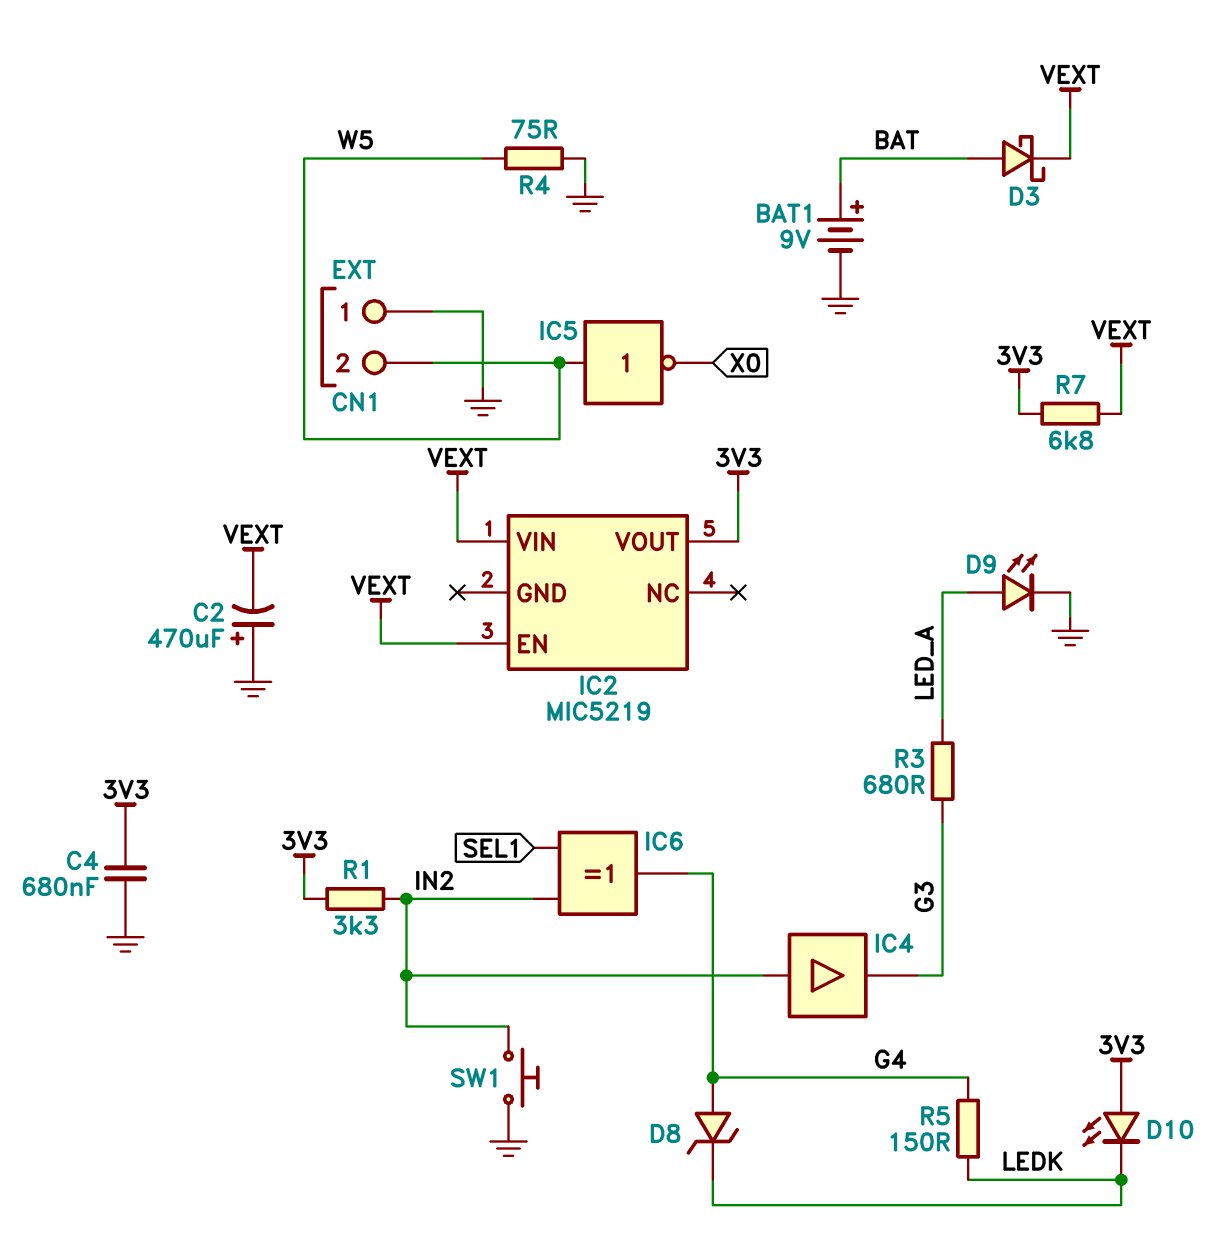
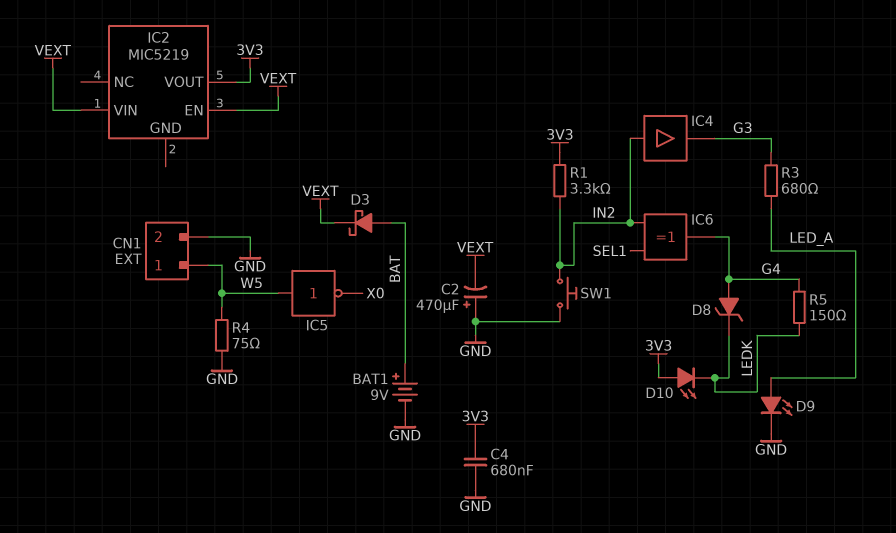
CN1 pin 1: GND -> W5
CN1 pin 2: W5 -> GND
R7: 6.8k (3V3, VEXT) -> none

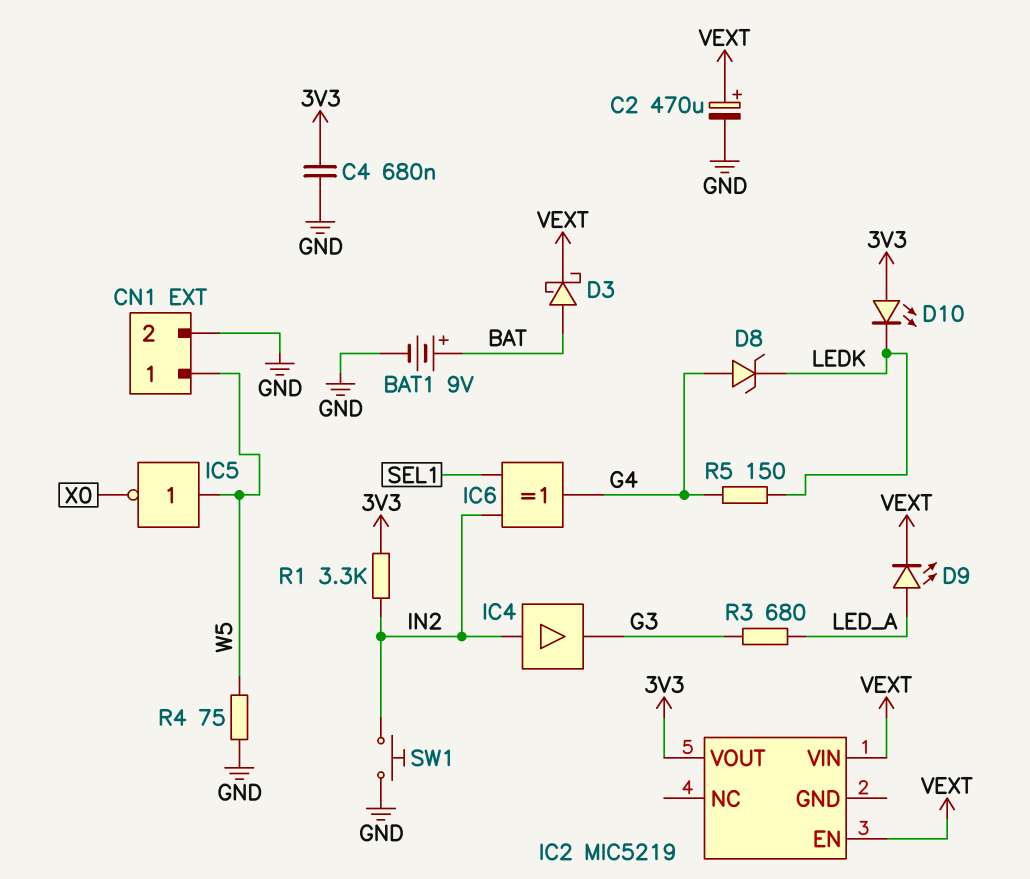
C2: 470uF (plus GND, minus VEXT) -> 470uF (plus VEXT, minus GND)
D9: LED (A LED_A, K GND) -> LED (A LED_A, K VEXT)

